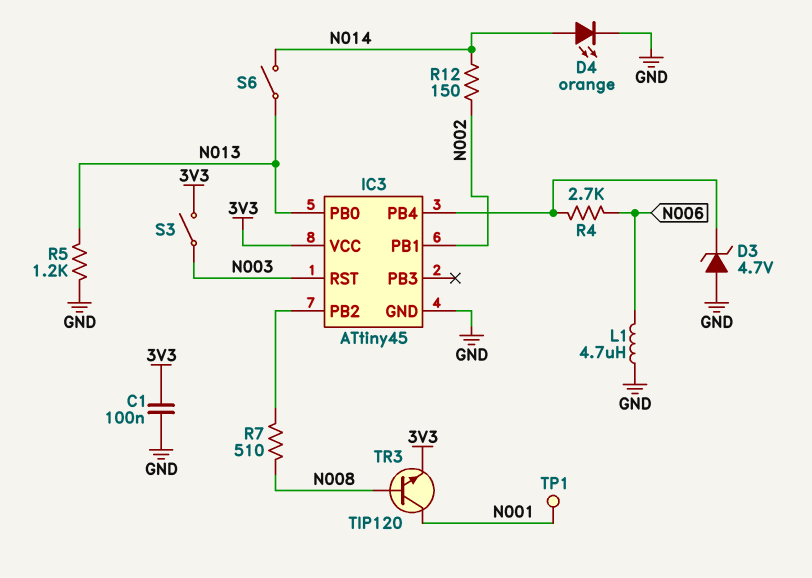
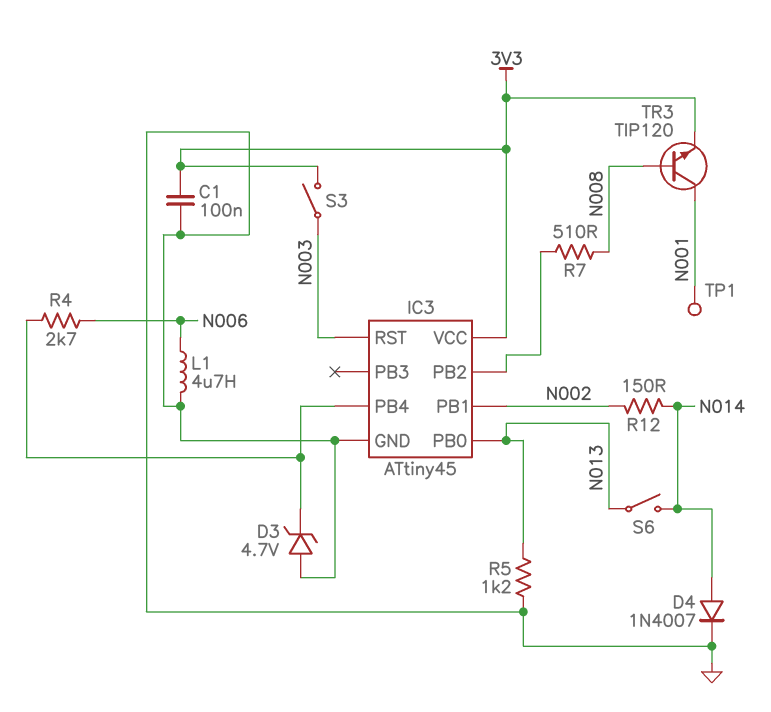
D4: LED orange (A N014, K GND) -> diode 1N4007 (A N014, K GND)

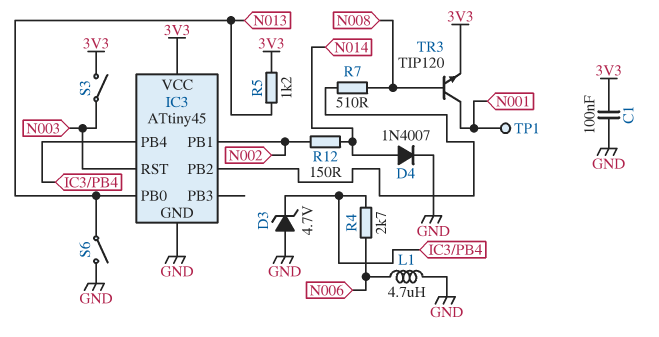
R5: 1.2k (GND, N013) -> 1.2k (3V3, N013)
S6: switch (N013, N014) -> switch (GND, N013)

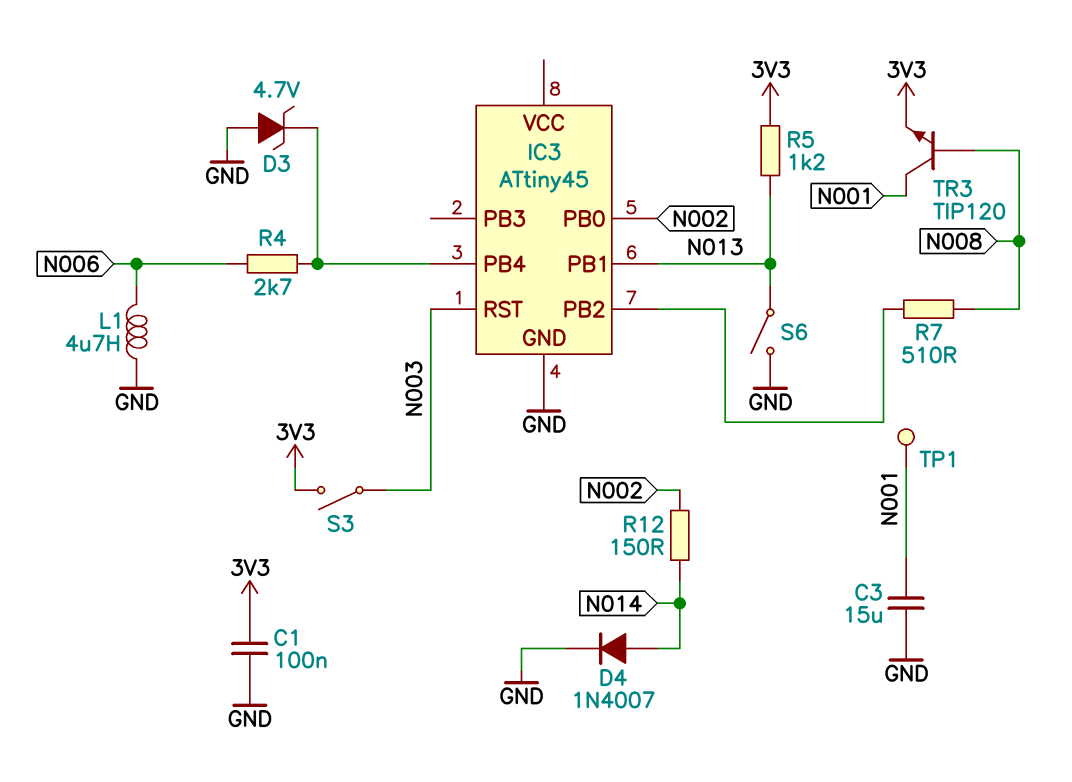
C3: none -> 15uF (GND, N001)
IC3 pin PB0: N013 -> N002
IC3 pin PB1: N002 -> N013
IC3 pin VCC: 3V3 -> none

